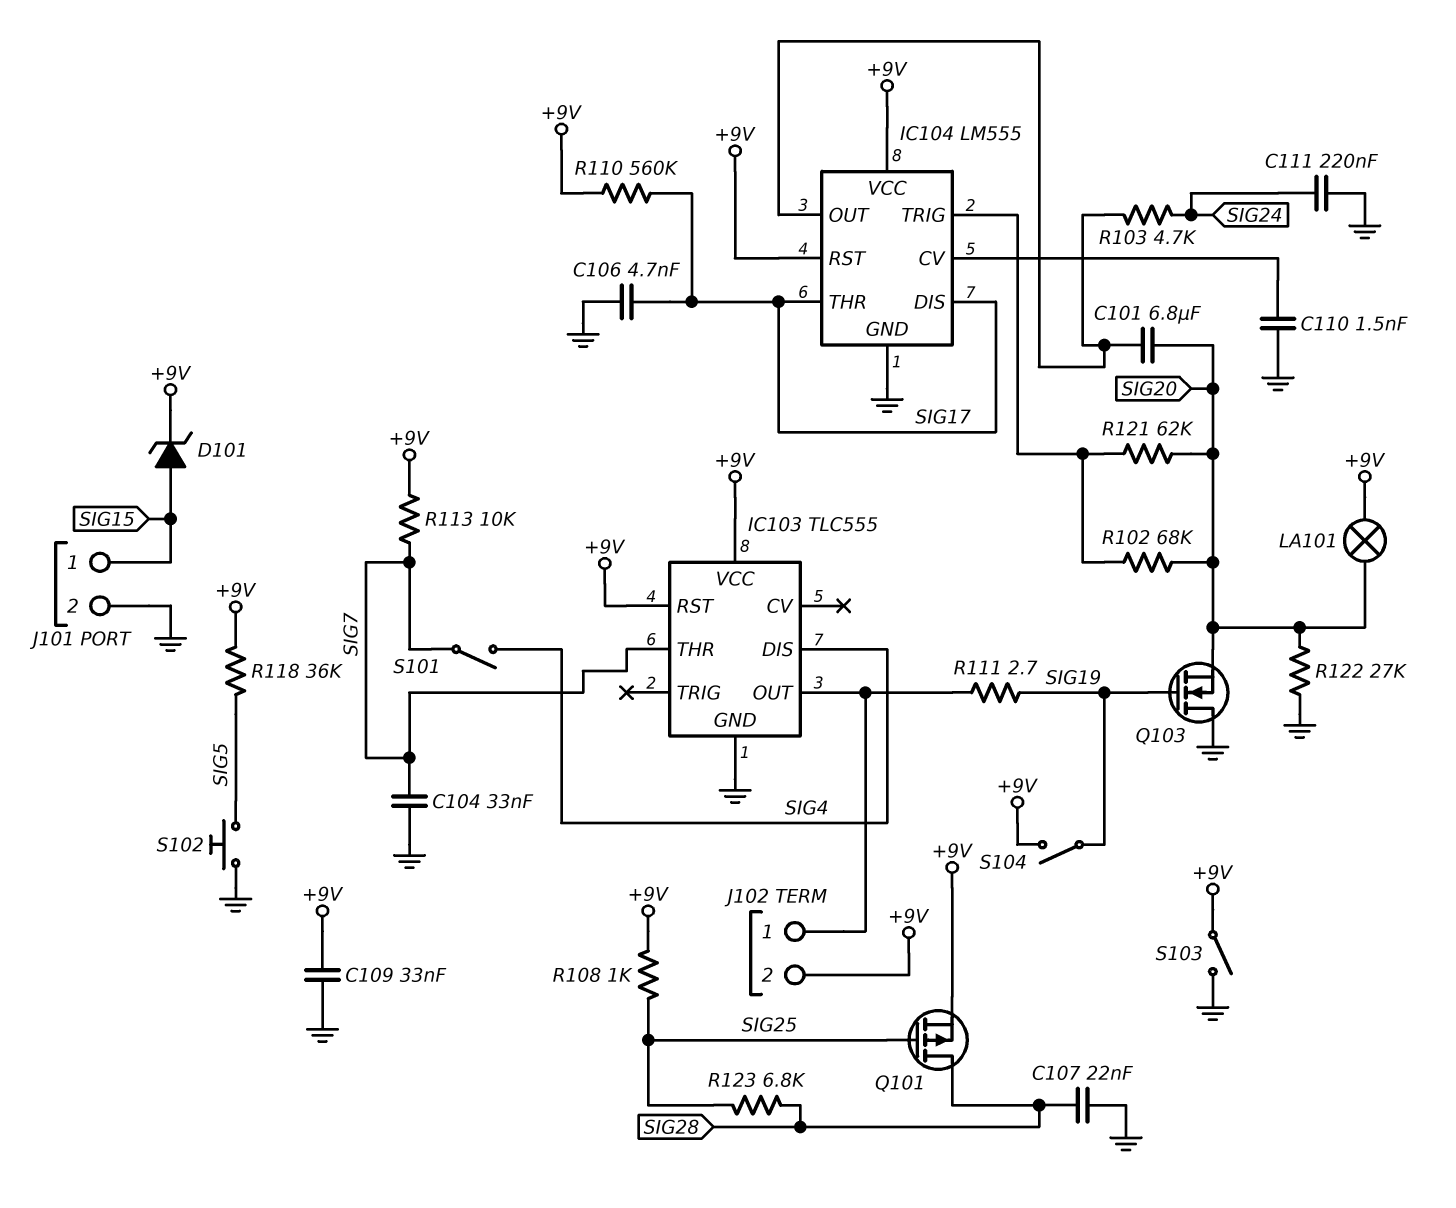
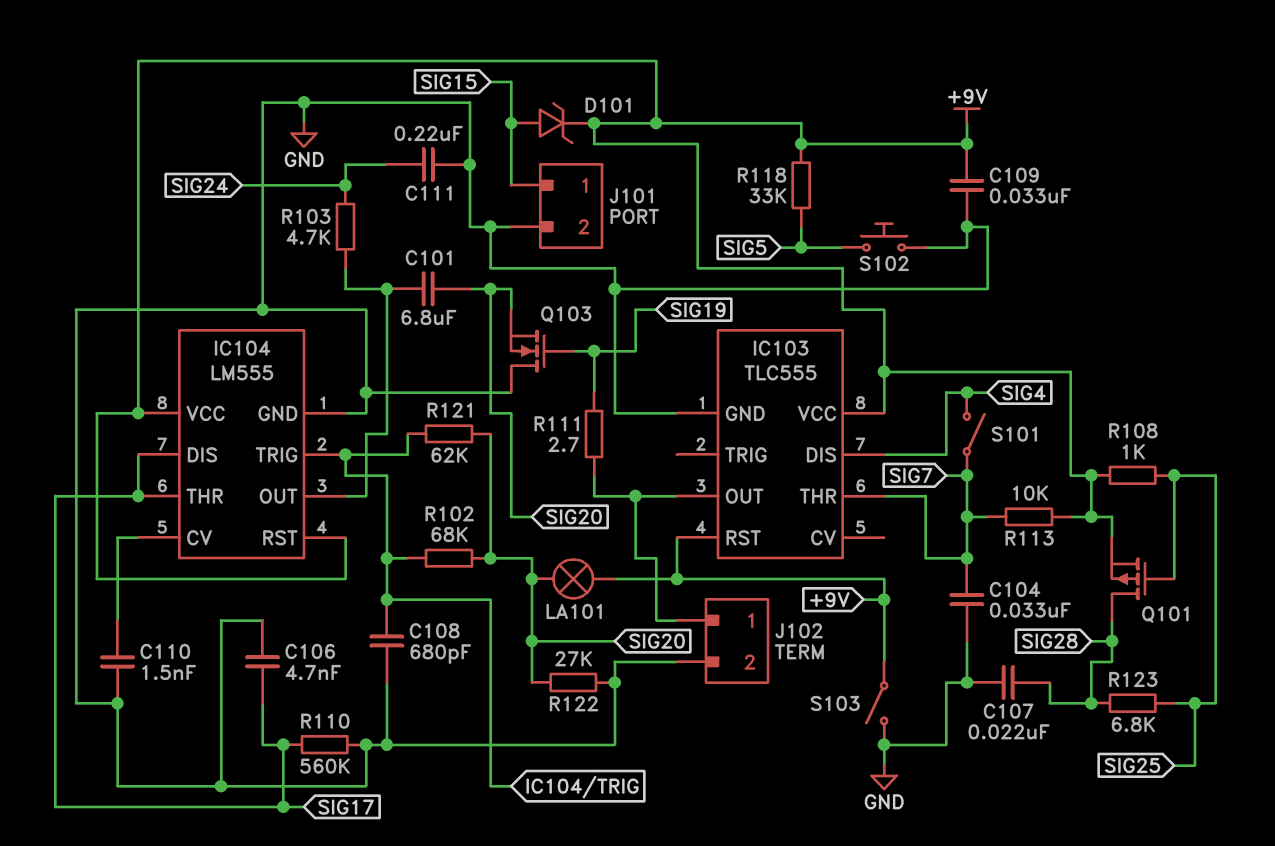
C108: none -> 680pF (GND, IC104/TRIG)
J102 pin 2: +9V -> GND
R110: 560k (+9V, SIG17) -> 560k (GND, SIG17)
R118: 36k (+9V, SIG5) -> 33k (+9V, SIG5)
S104: switch (+9V, SIG19) -> none

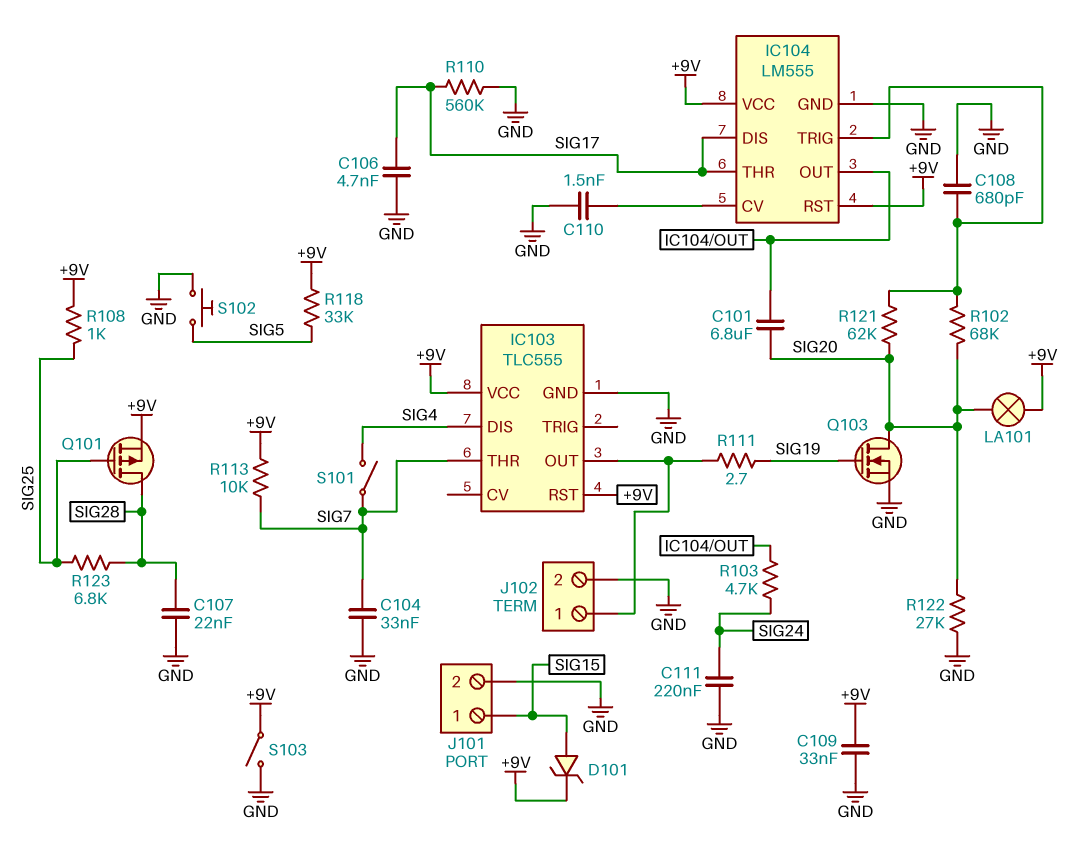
Q103: NMOS (G SIG19, D GND, S SIG20) -> NMOS (G SIG19, D SIG20, S GND)

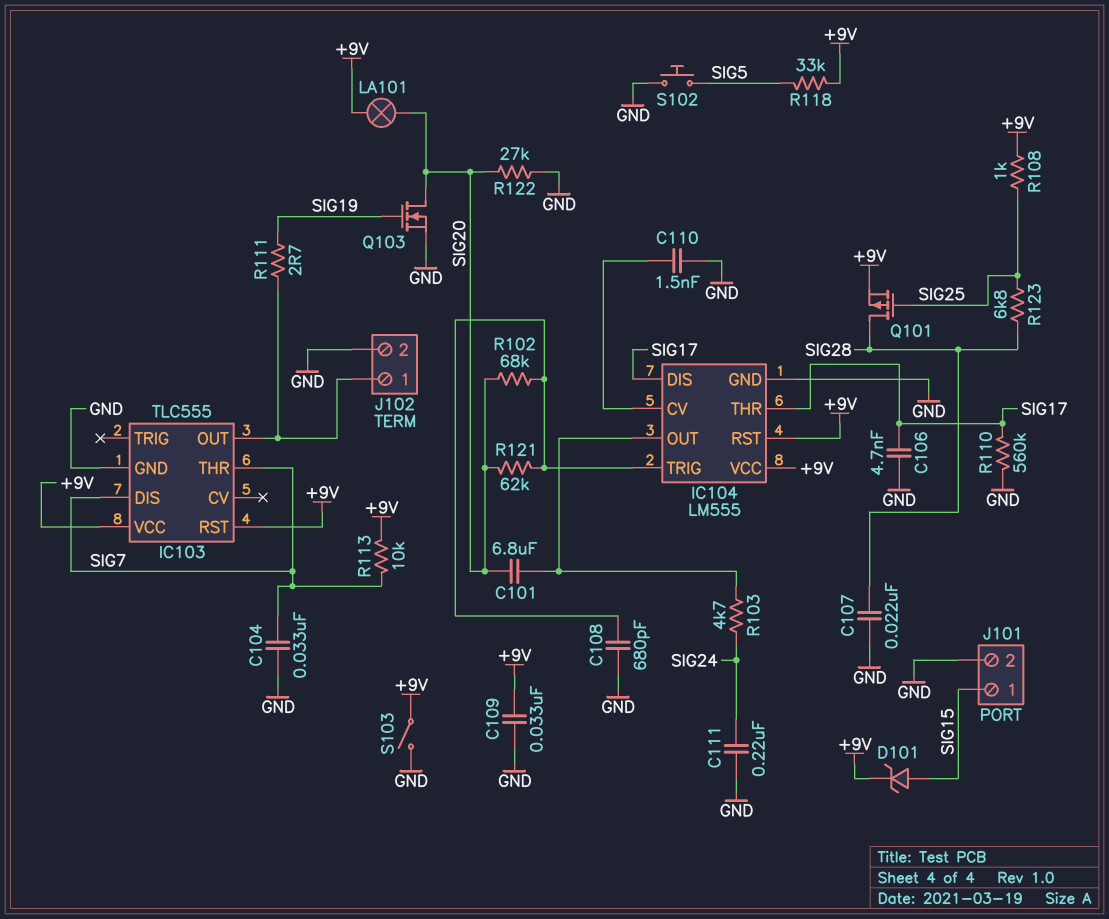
IC103 pin DIS: SIG4 -> SIG7
S101: switch (SIG4, SIG7) -> none

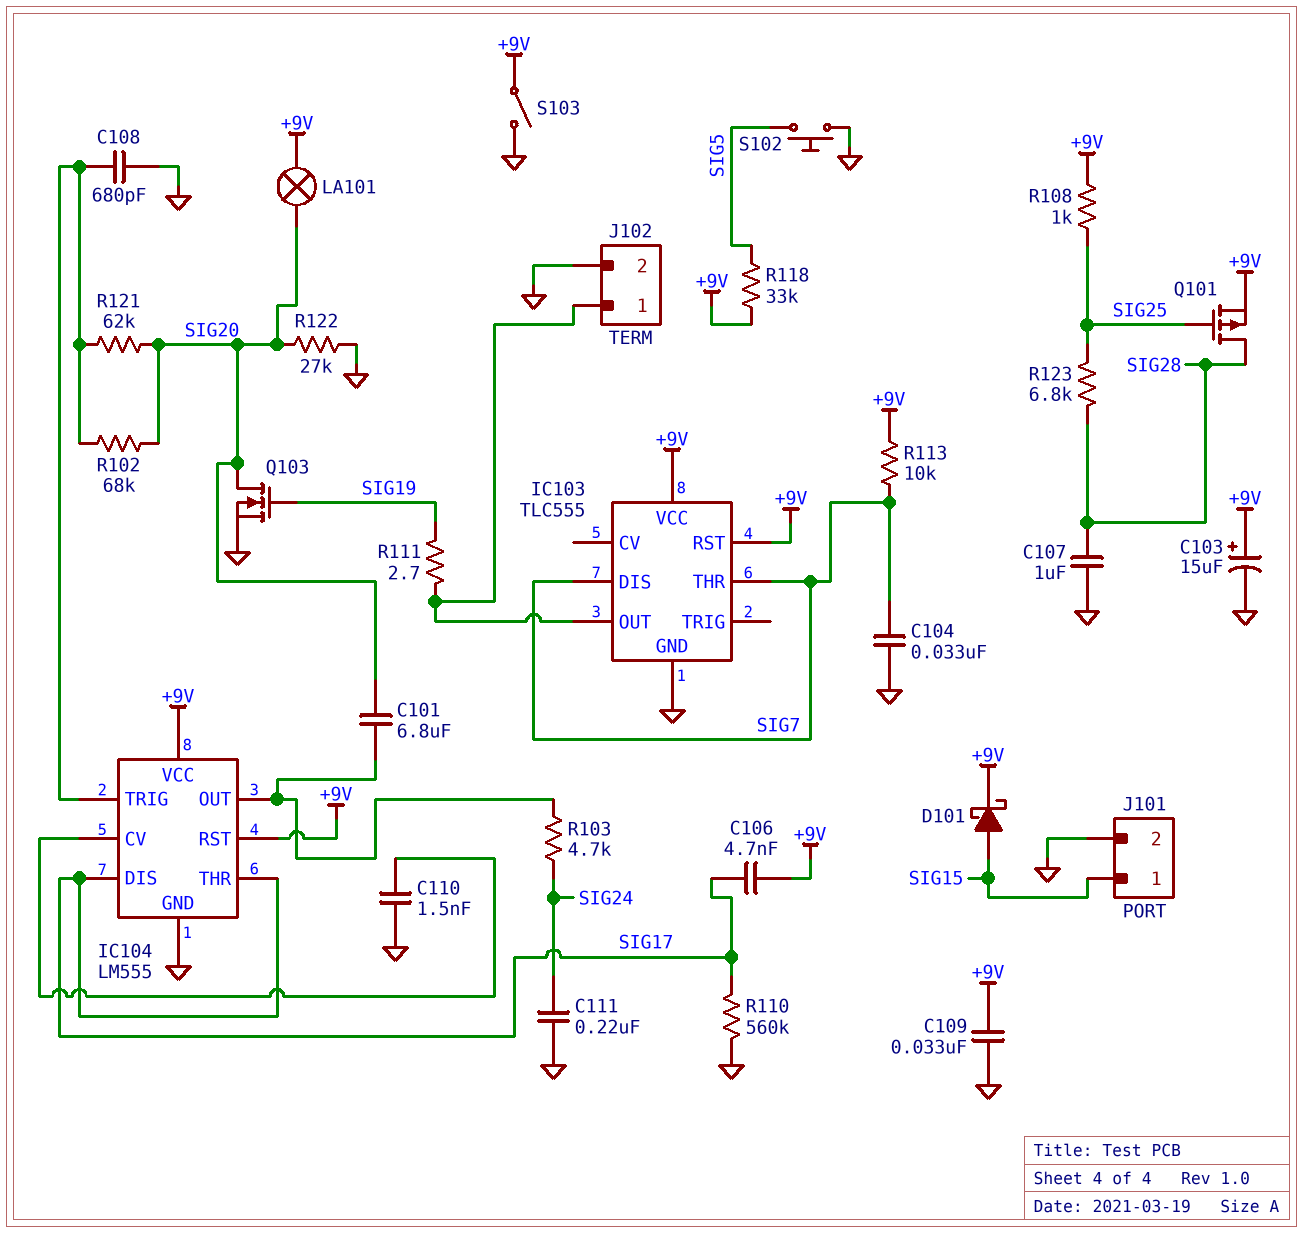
C103: none -> 15uF (plus +9V, minus GND)
C106: 4.7nF (GND, SIG17) -> 4.7nF (+9V, SIG17)
C107: 22nF (GND, SIG28) -> 1uF (GND, SIG28)
D101: zener (A SIG15, K +9V) -> schottky (A SIG15, K +9V)

